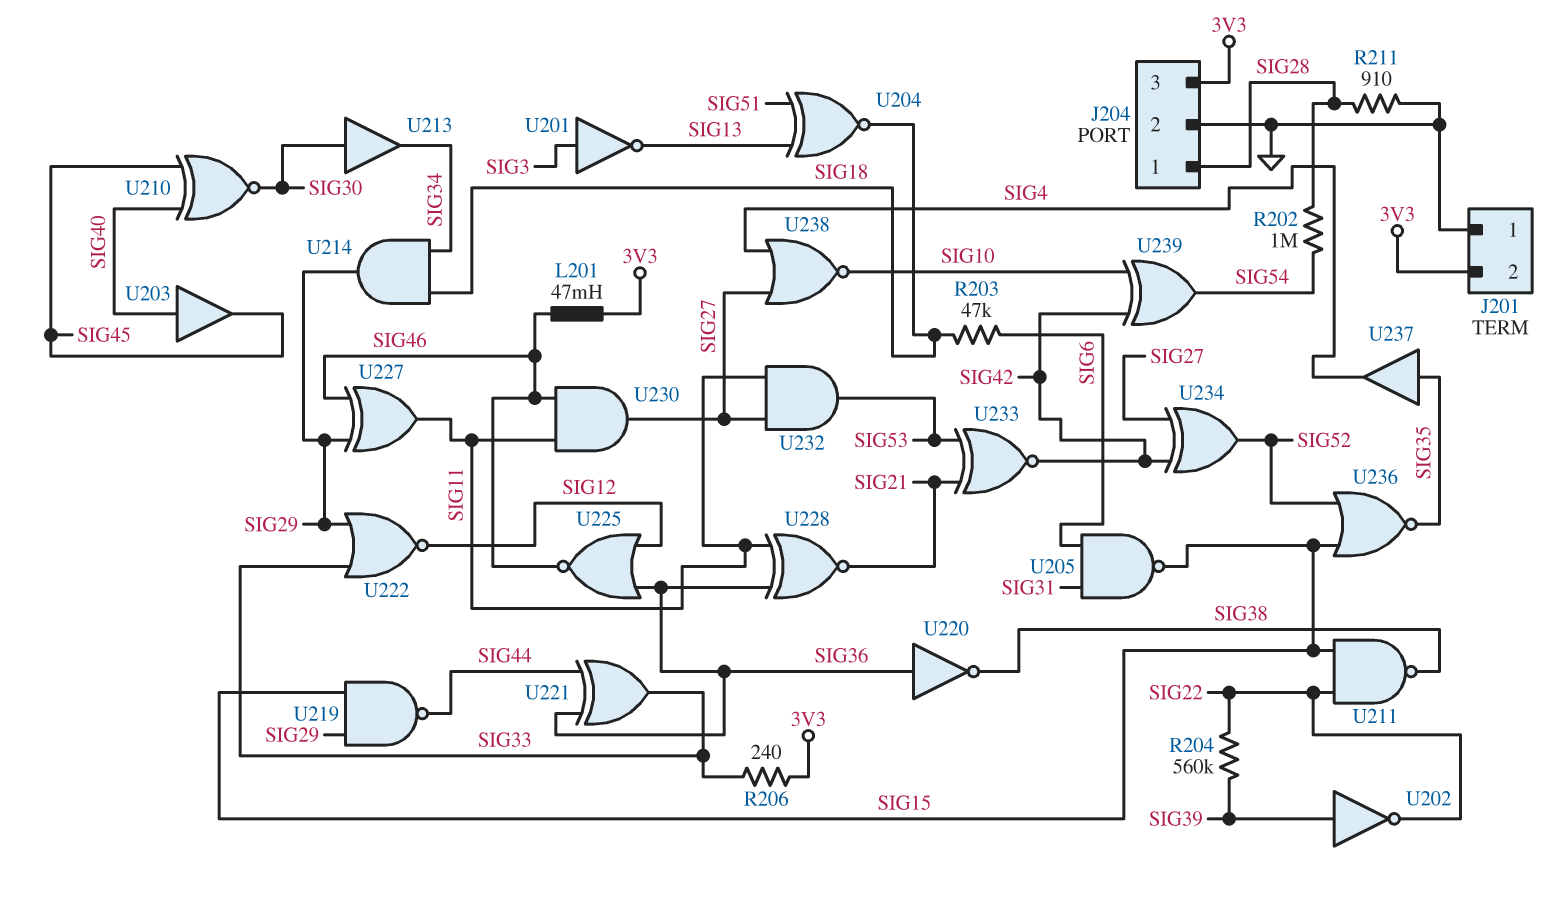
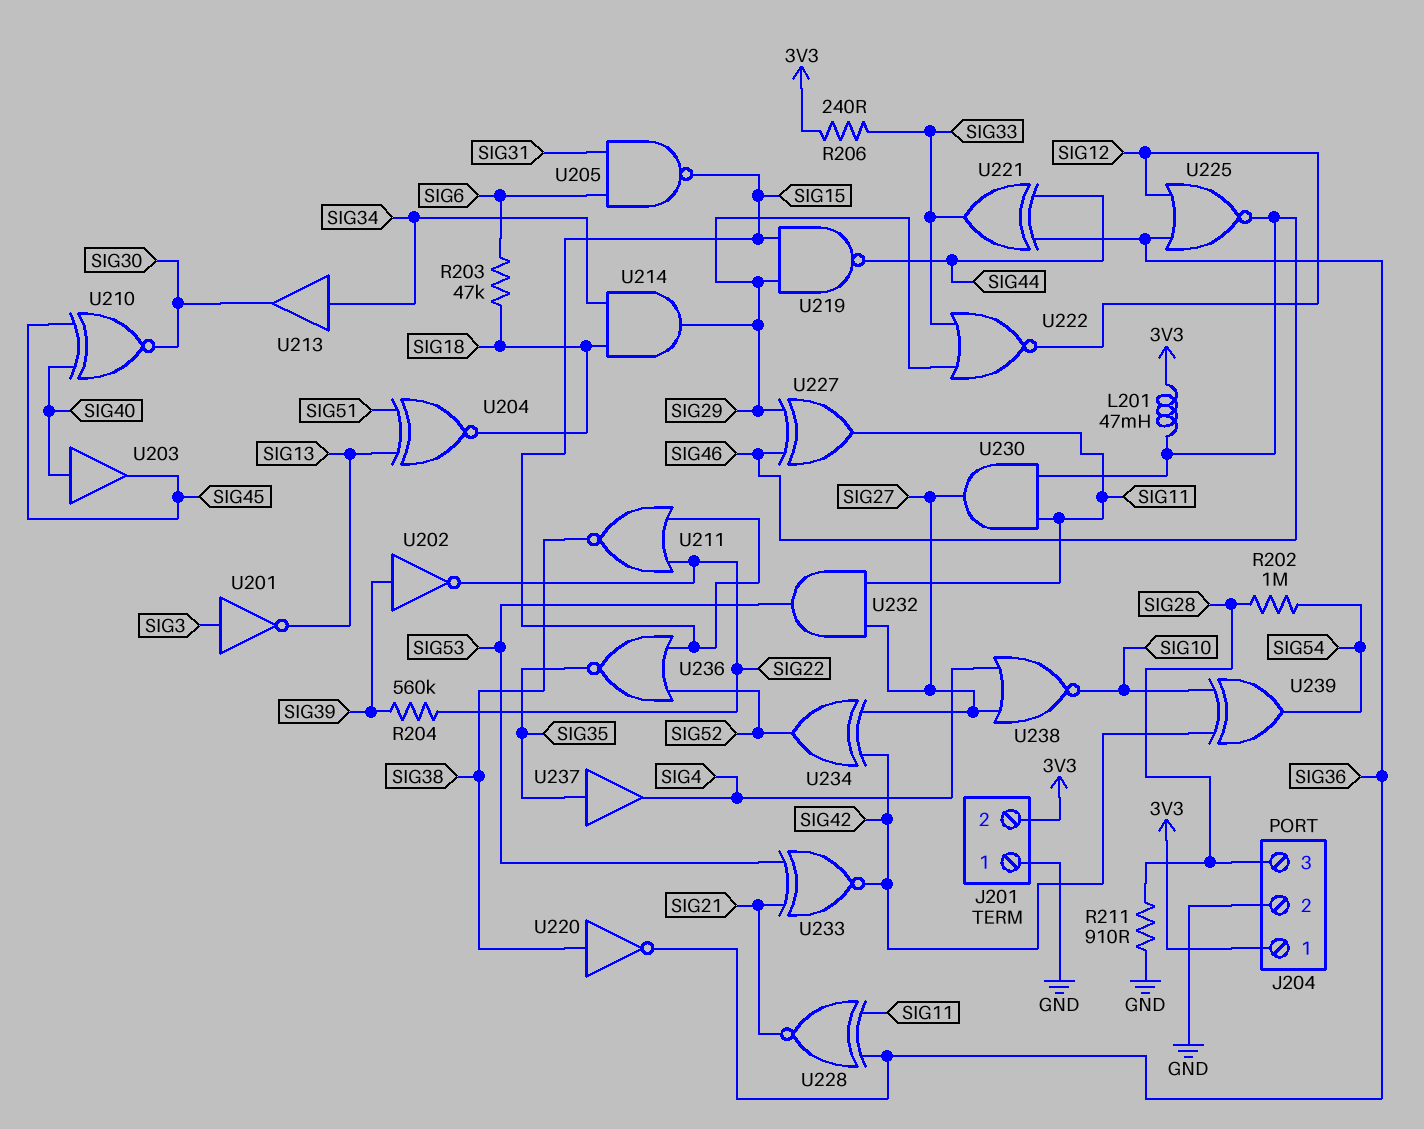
J204 pin 1: SIG28 -> 3V3
J204 pin 3: 3V3 -> SIG28
U211: NAND (in SIG15, in SIG22, out SIG38) -> NOR (in SIG15, in SIG22, out SIG38)
U213: buffer (in SIG30, out SIG34) -> buffer (in SIG34, out SIG30)
U220: NOT (in SIG36, out SIG38) -> NOT (in SIG38, out SIG36)

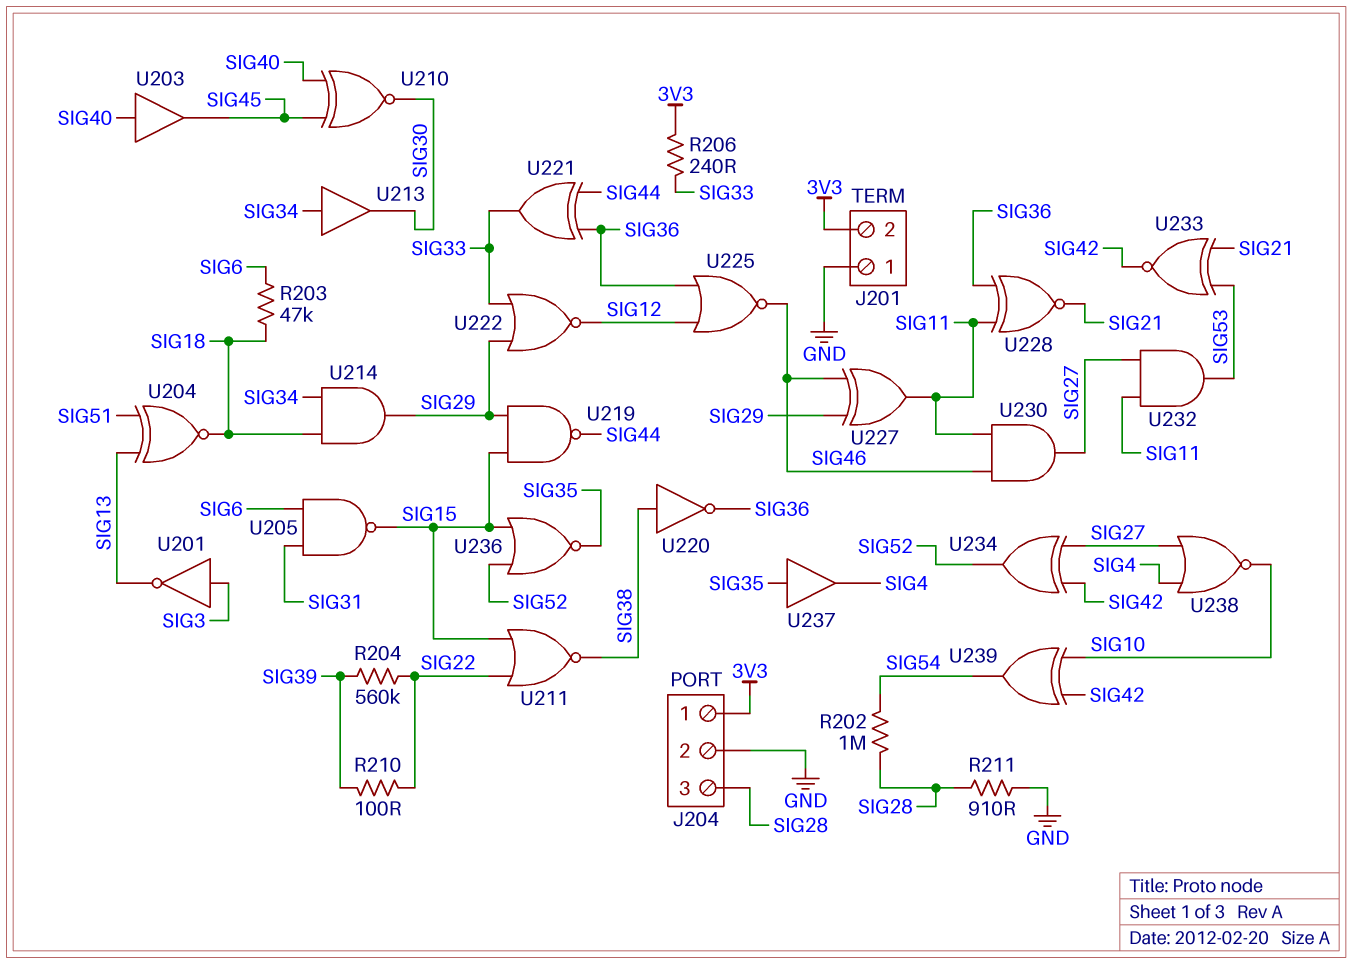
L201: 47mH (3V3, SIG46) -> none
R210: none -> 100 (SIG22, SIG39)
U202: NOT (in SIG39, out SIG22) -> none

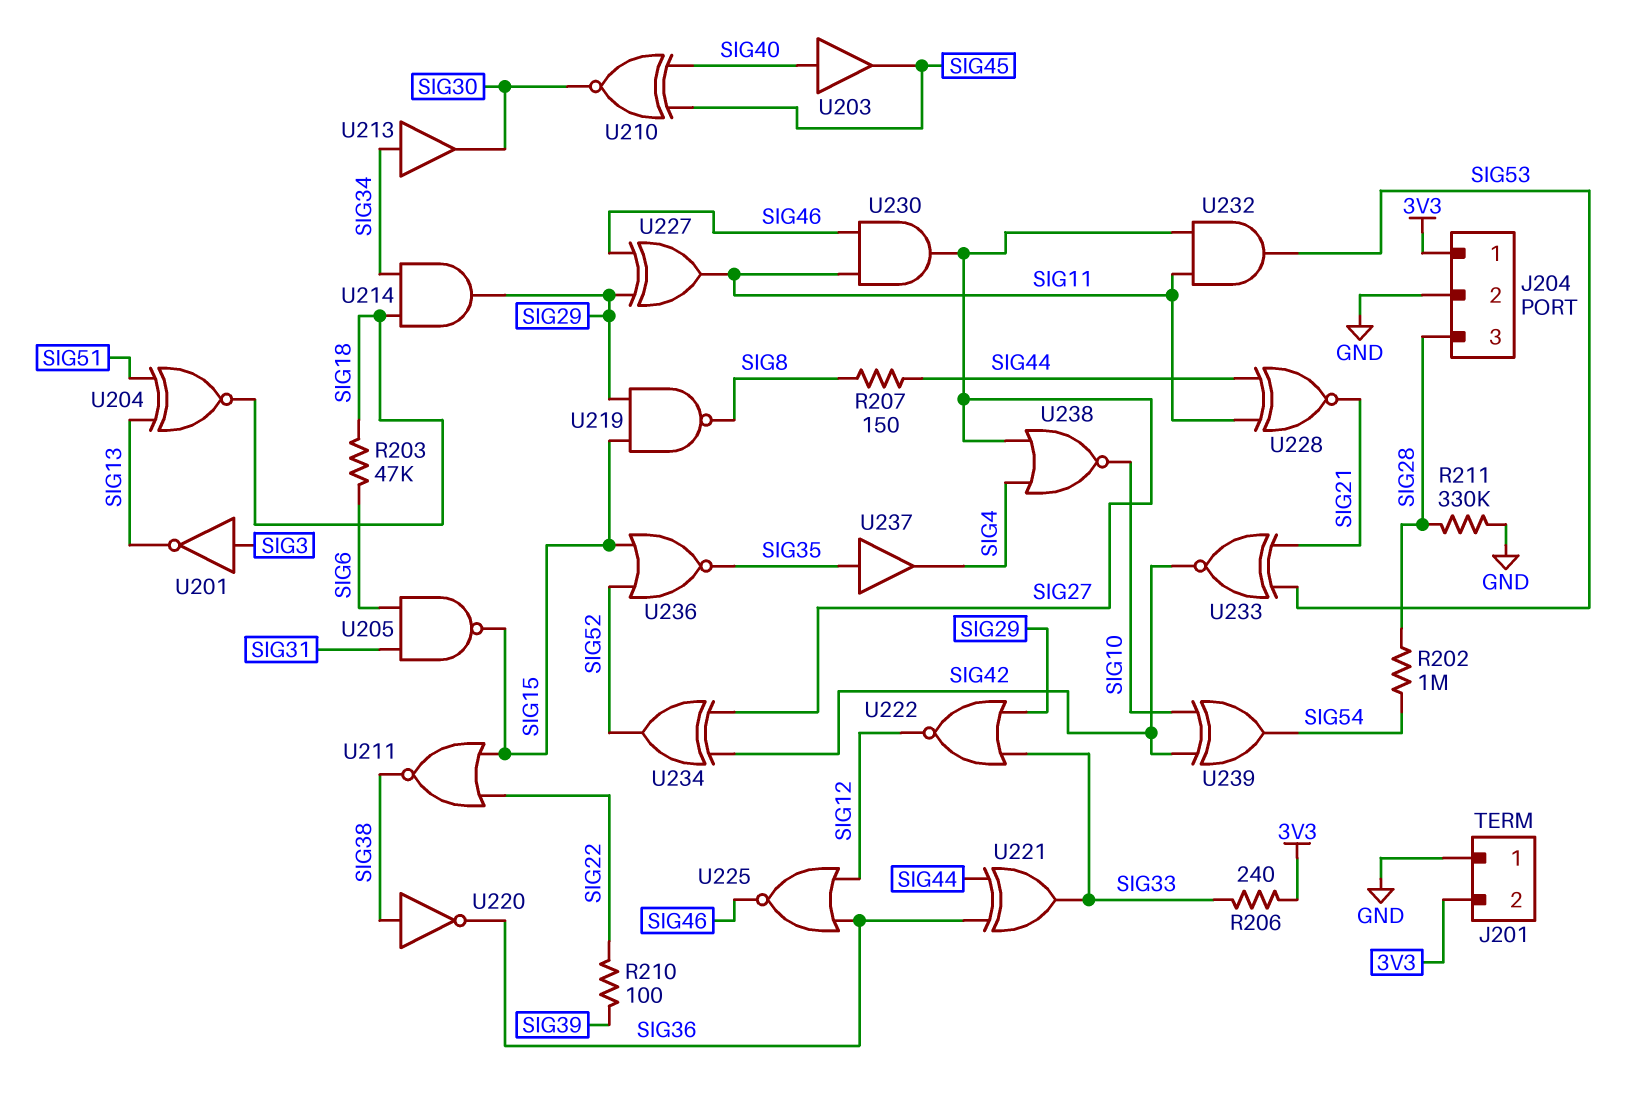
R204: 560k (SIG22, SIG39) -> none
R207: none -> 150 (SIG8, SIG44)
R211: 910 (GND, SIG28) -> 330k (GND, SIG28)
U219: NAND (in SIG15, in SIG29, out SIG44) -> NAND (in SIG15, in SIG29, out SIG8)
U228: XNOR (in SIG11, in SIG36, out SIG21) -> XNOR (in SIG11, in SIG44, out SIG21)

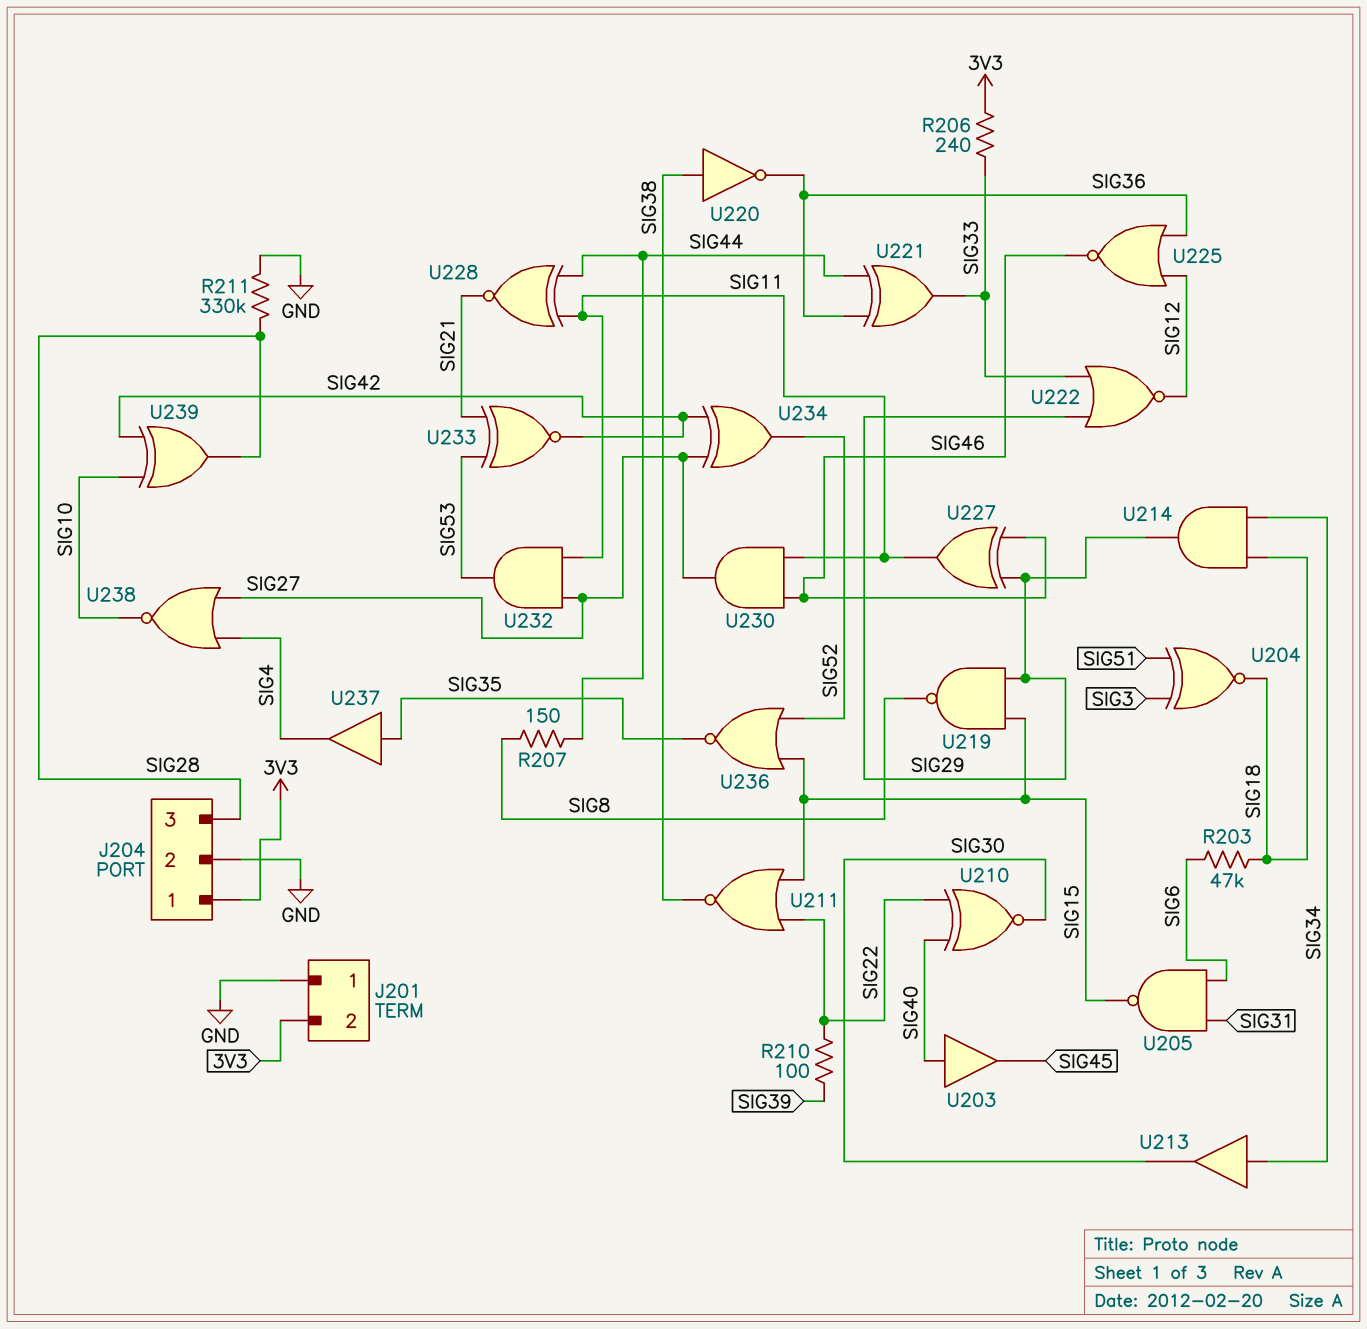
R202: 1M (SIG28, SIG54) -> none
U201: NOT (in SIG3, out SIG13) -> none
U204: XNOR (in SIG13, in SIG51, out SIG18) -> XNOR (in SIG3, in SIG51, out SIG18)
U210: XNOR (in SIG40, in SIG45, out SIG30) -> XNOR (in SIG22, in SIG40, out SIG30)
U239: XOR (in SIG10, in SIG42, out SIG54) -> XOR (in SIG10, in SIG42, out SIG28)

